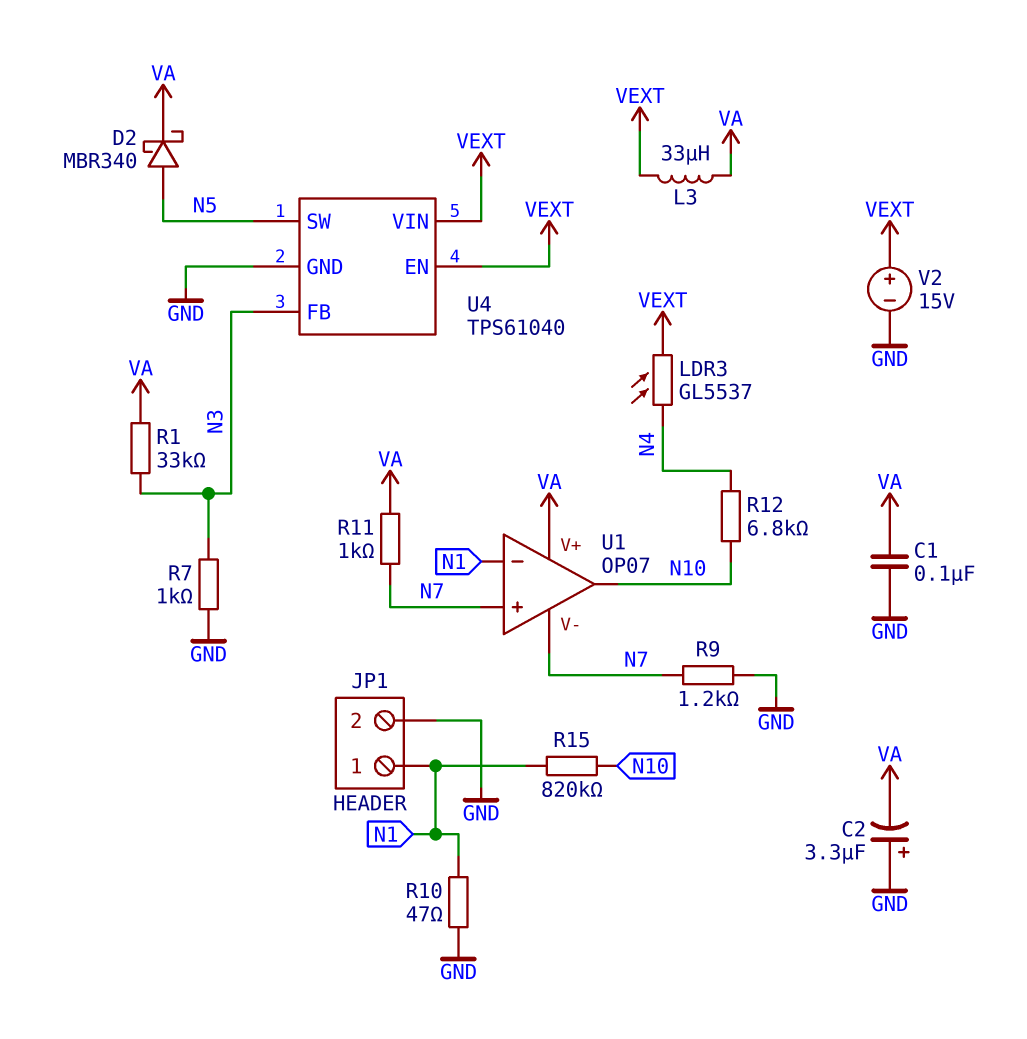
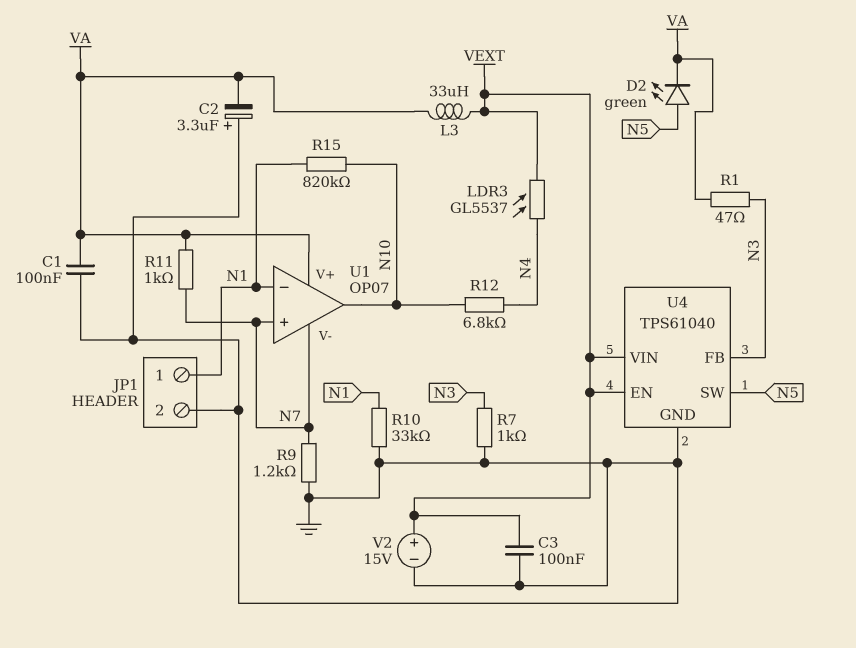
C3: none -> 100nF (GND, VEXT)
D2: schottky MBR340 (A N5, K VA) -> LED green (A N5, K VA)
R1: 33k (N3, VA) -> 47 (N3, VA)
R10: 47 (GND, N1) -> 33k (GND, N1)

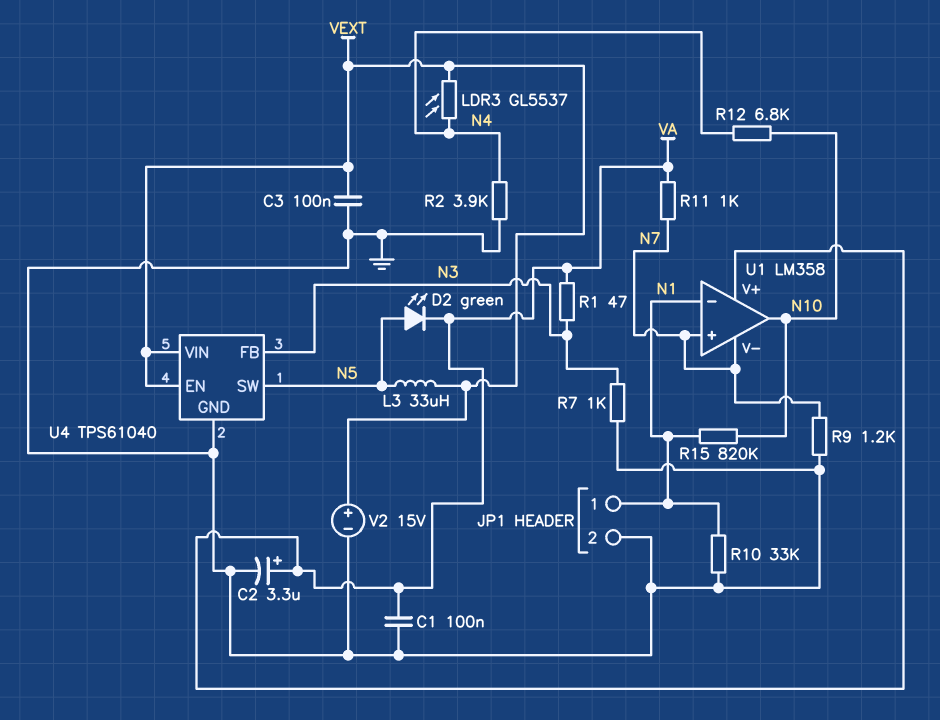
C2: 3.3uF (plus GND, minus VA) -> 3.3uF (plus VA, minus GND)
L3: 33uH (VA, VEXT) -> 33uH (N5, VEXT)
R2: none -> 3.9k (GND, N4)
U1: OP07 -> LM358

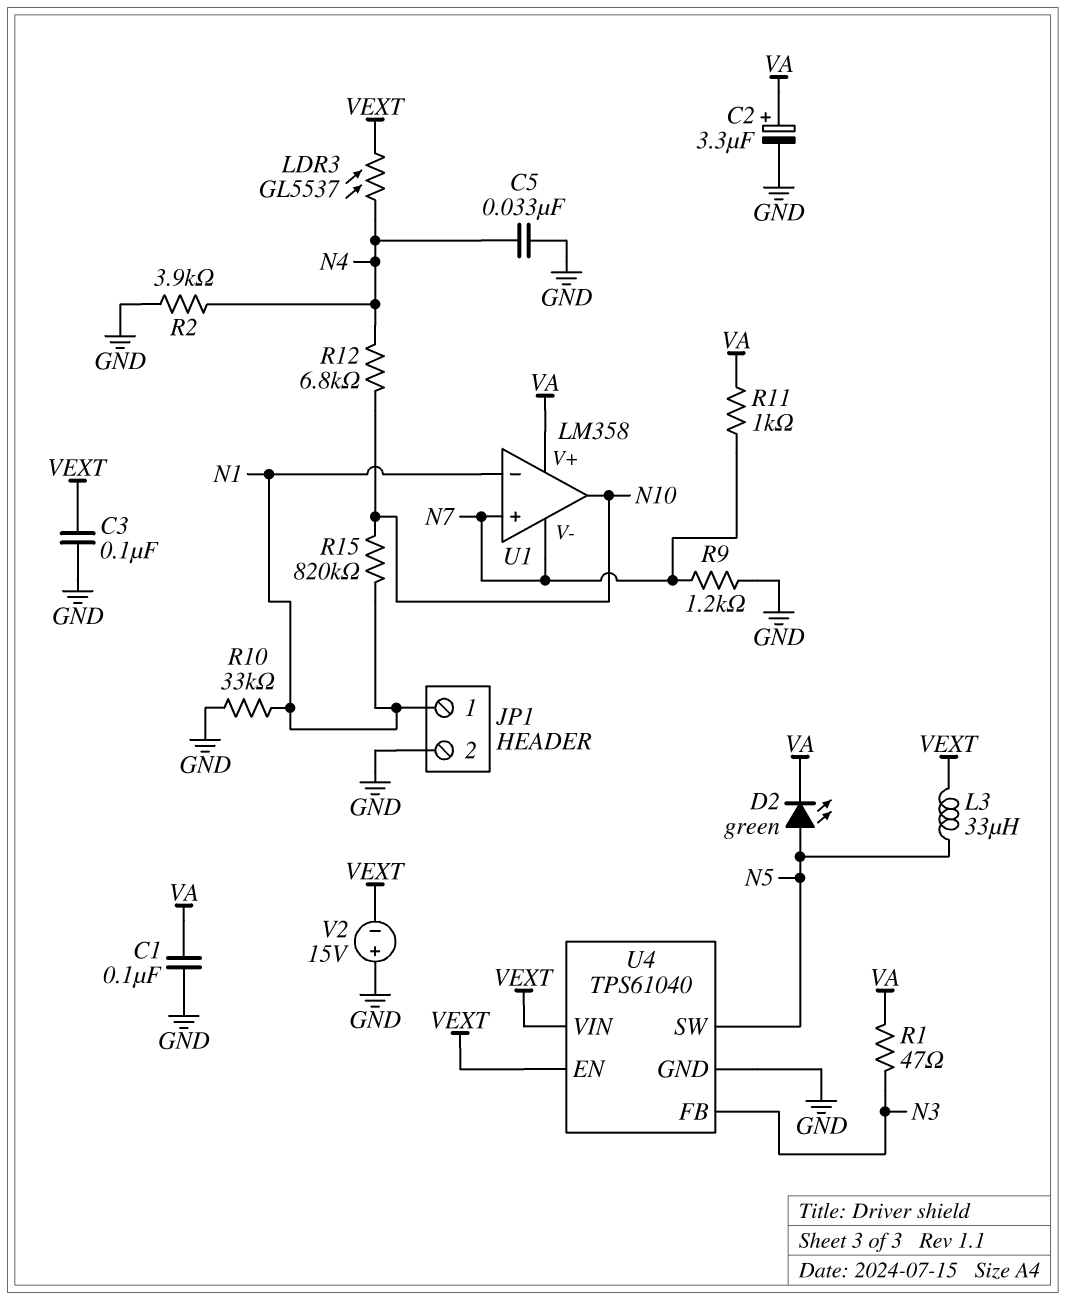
C5: none -> 33nF (GND, N4)
R7: 1k (GND, N3) -> none
V2: 15V (plus VEXT, minus GND) -> 15V (plus GND, minus VEXT)

